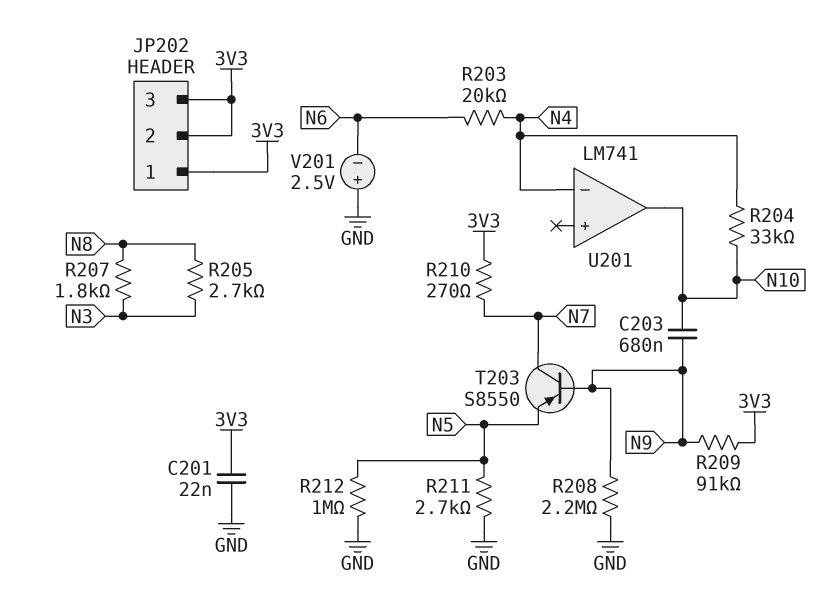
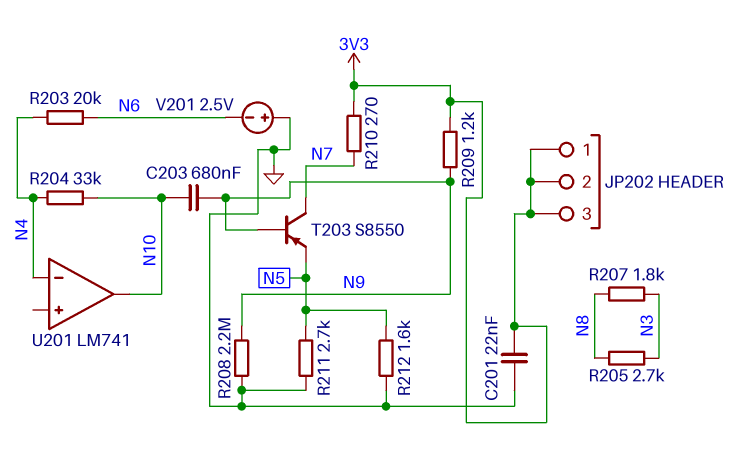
R209: 91k (3V3, N9) -> 1.2k (3V3, N9)
R212: 1M (GND, N5) -> 1.6k (GND, N5)

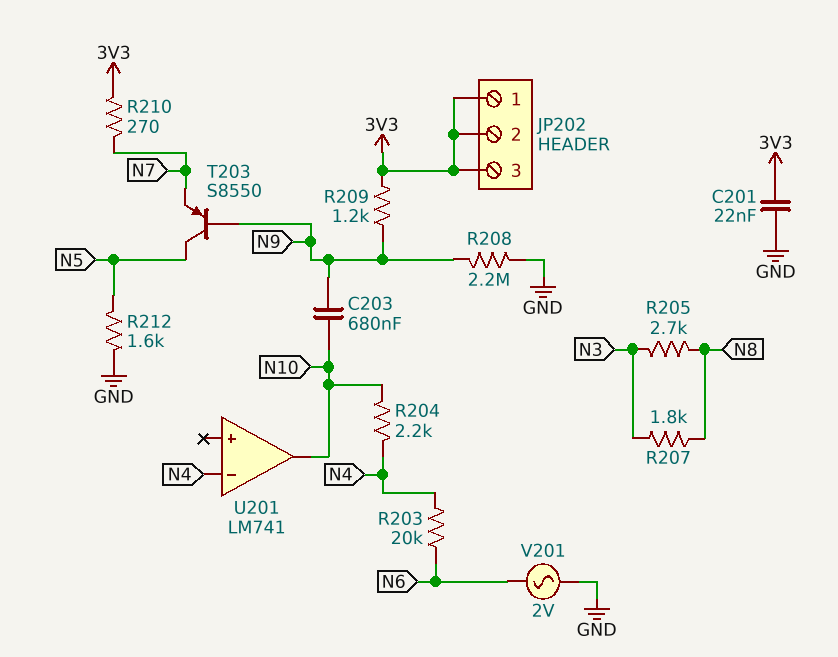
R204: 33k (N4, N10) -> 2.2k (N4, N10)
R211: 2.7k (GND, N5) -> none
T203: PNP S8550 (B N9, C N7, E N5) -> PNP S8550 (B N9, C N5, E N7)
V201: 2.5V (plus GND, minus N6) -> AC 2V (GND, N6)

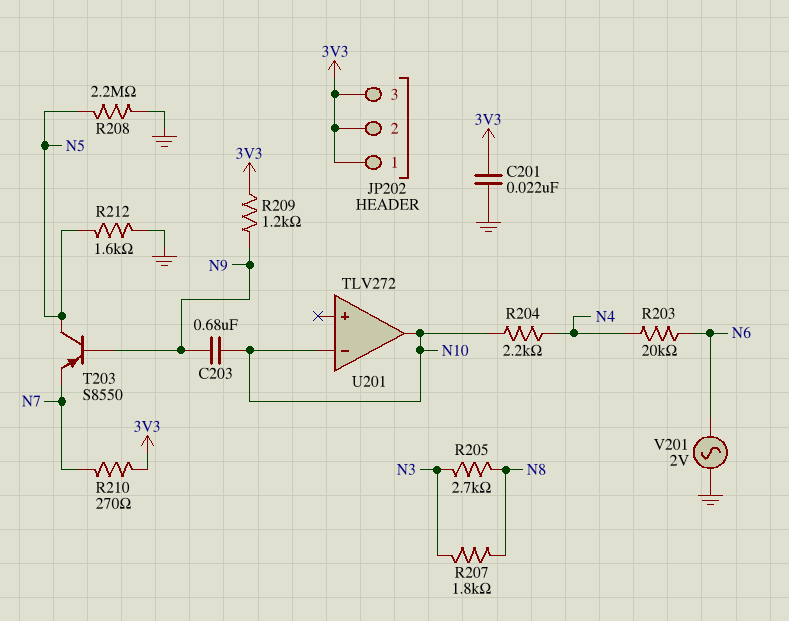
R208: 2.2M (GND, N9) -> 2.2M (GND, N5)
U201: LM741 -> TLV272
U201 pin in-: N4 -> N10

